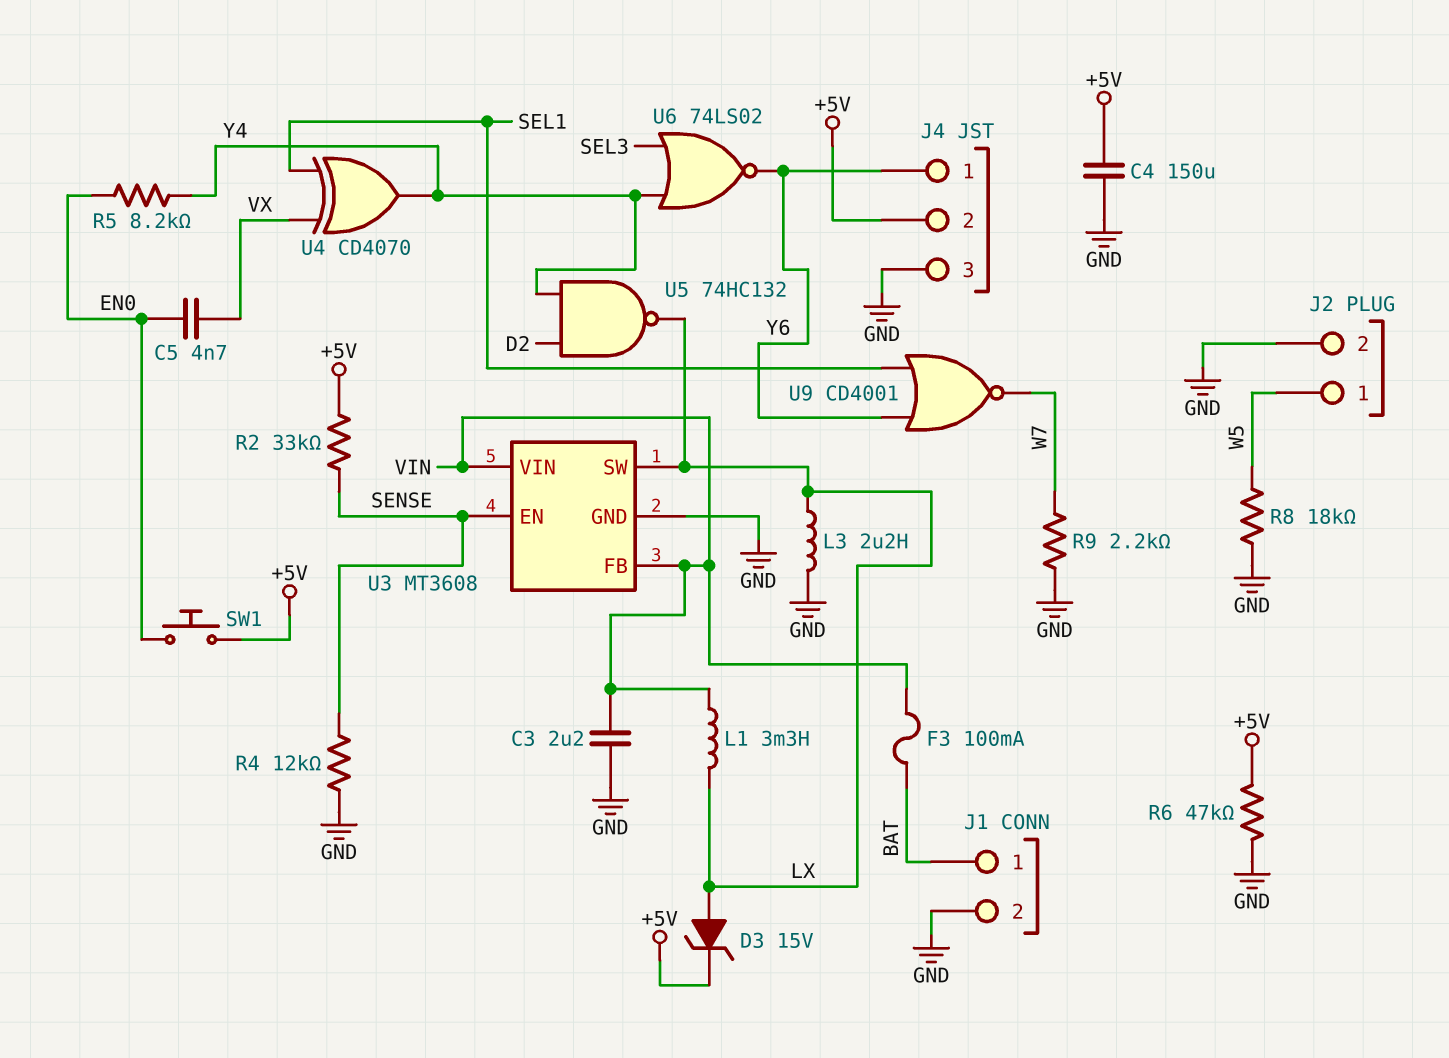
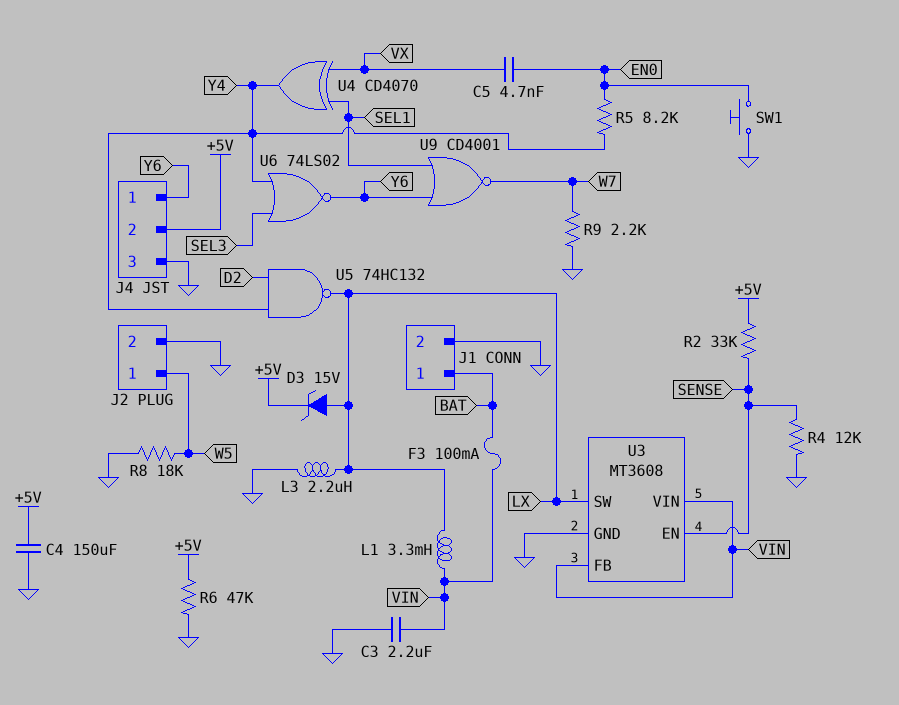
SW1: button (+5V, EN0) -> button (EN0, GND)

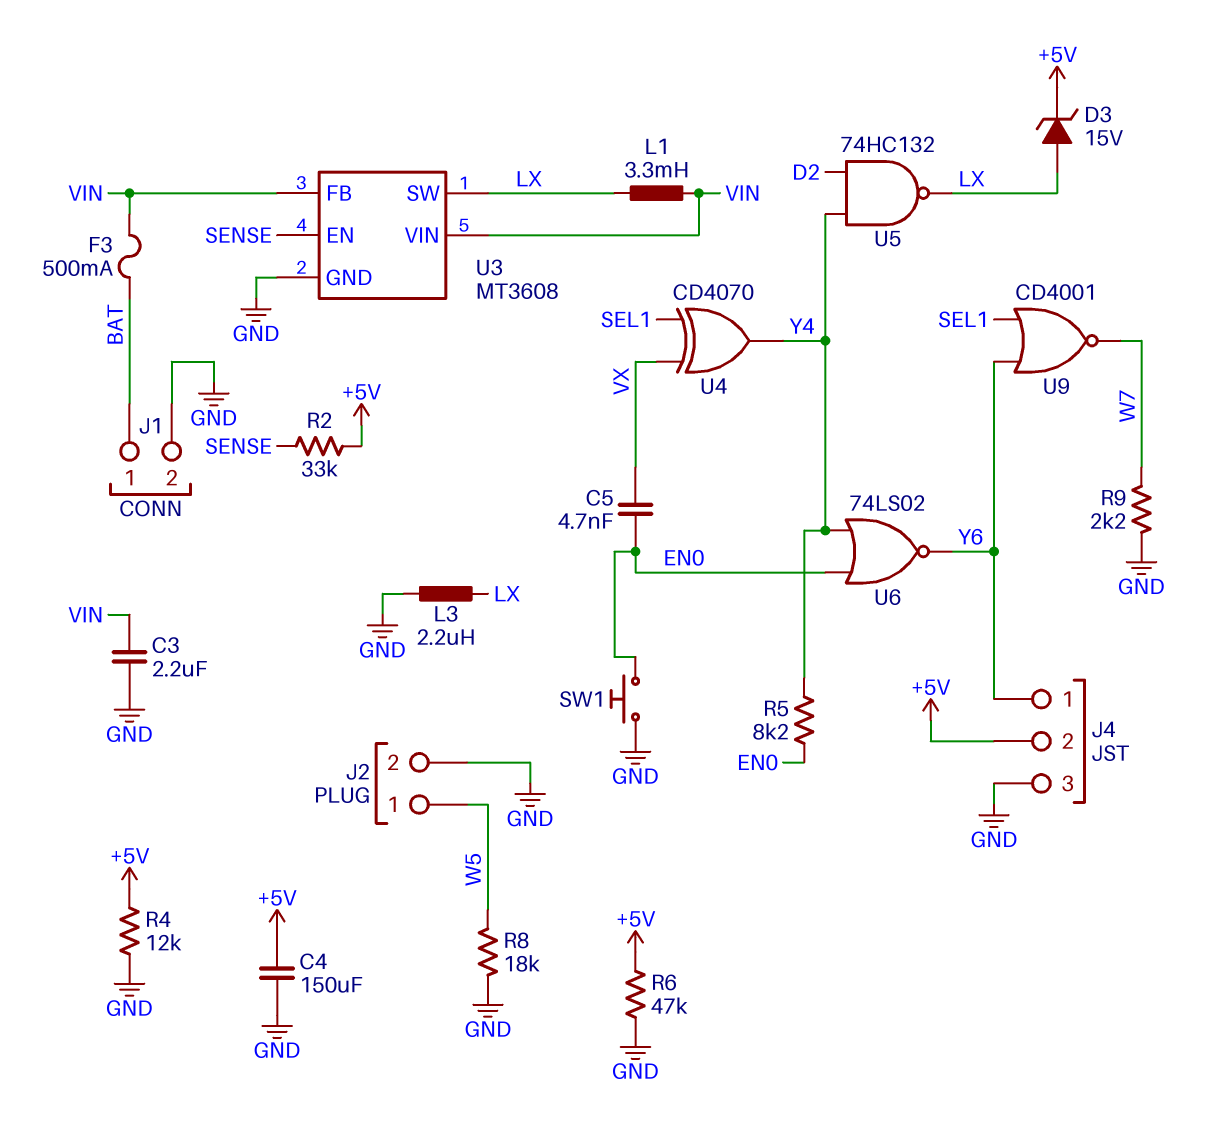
F3: 100mA (BAT, VIN) -> 500mA (BAT, VIN)
R4: 12k (GND, SENSE) -> 12k (+5V, GND)
U6: NOR 74LS02 (in SEL3, in Y4, out Y6) -> NOR 74LS02 (in EN0, in Y4, out Y6)

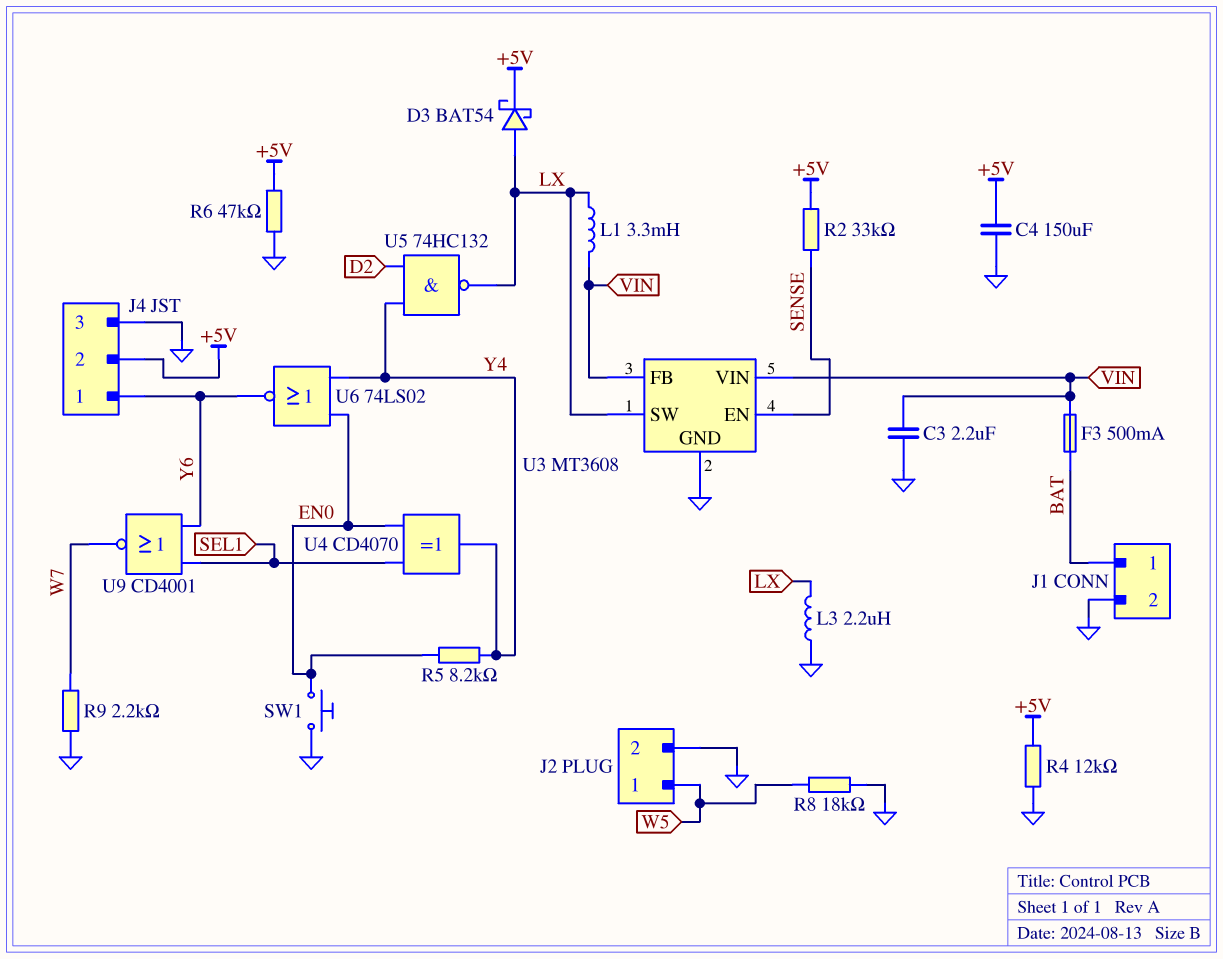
C5: 4.7nF (EN0, VX) -> none
D3: zener 15V (A LX, K +5V) -> schottky BAT54 (A LX, K +5V)
U4: XOR CD4070 (in SEL1, in VX, out Y4) -> XOR CD4070 (in EN0, in SEL1, out Y4)

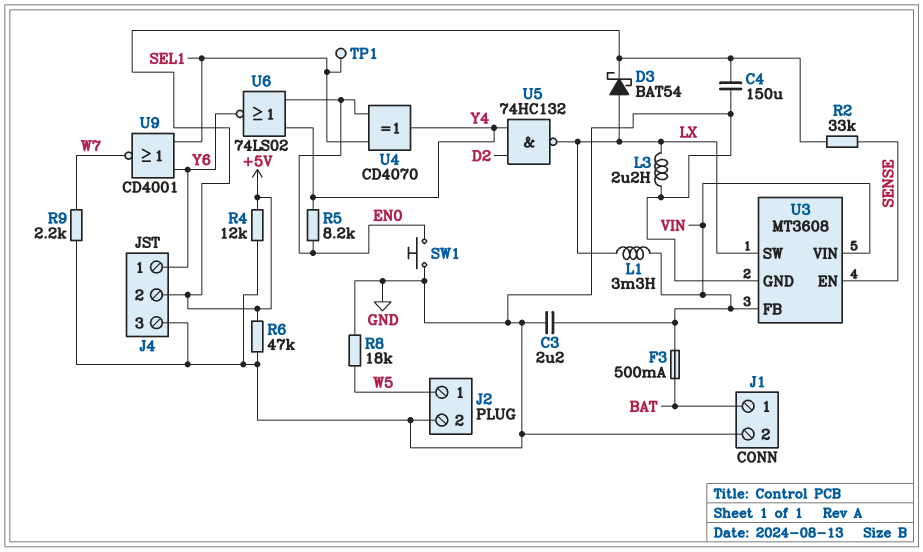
TP1: none -> test point (SEL1)

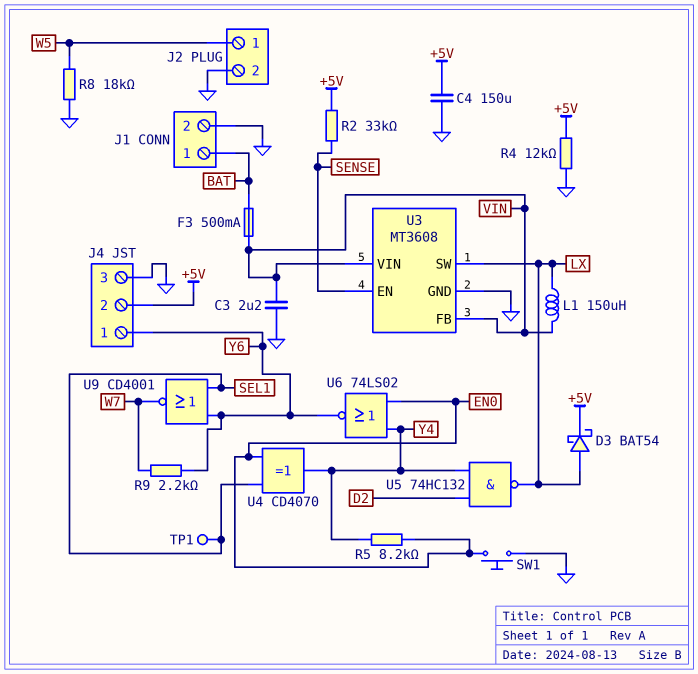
L1: 3.3mH (LX, VIN) -> 150uH (LX, VIN)
L3: 2.2uH (GND, LX) -> none
R6: 47k (+5V, GND) -> none
R9: 2.2k (GND, W7) -> 2.2k (W7, Y6)

